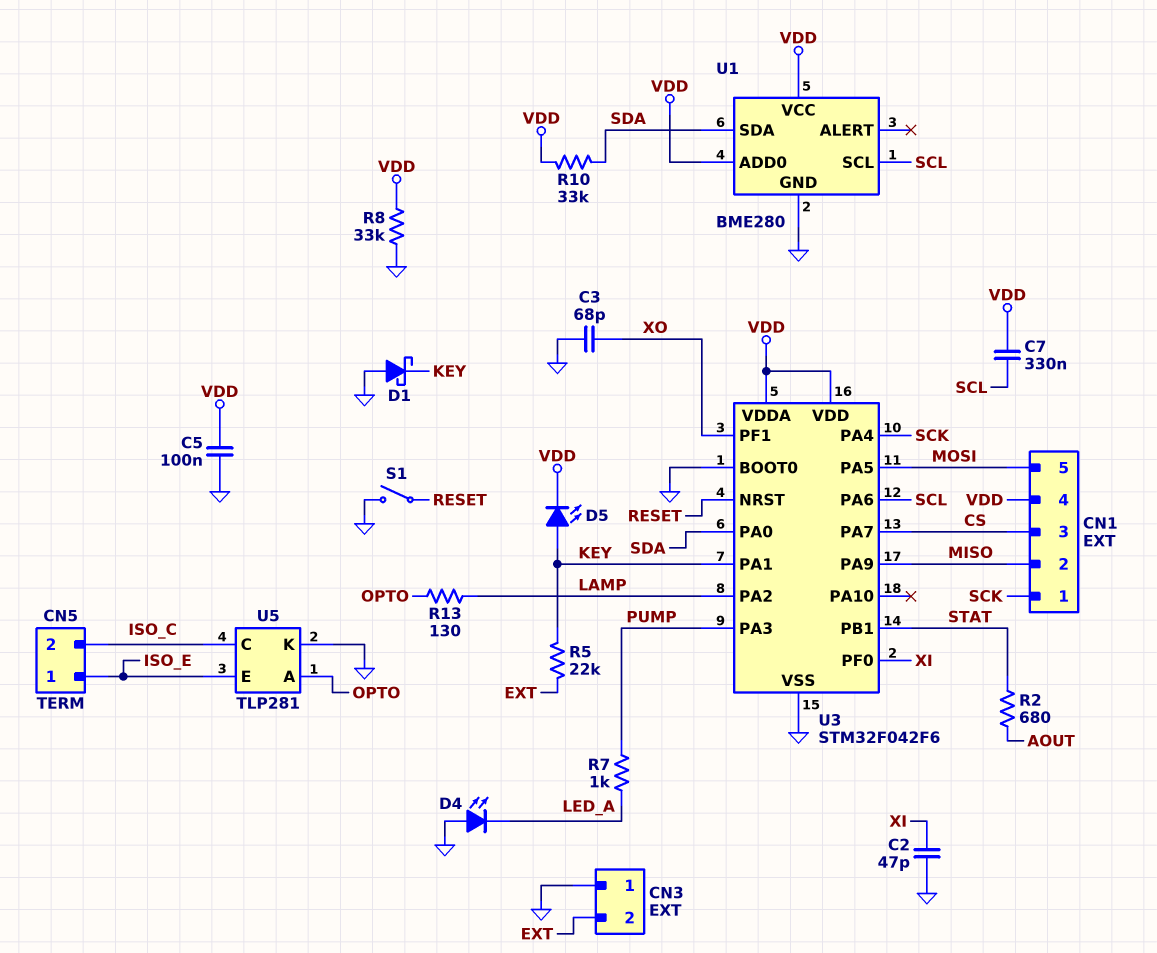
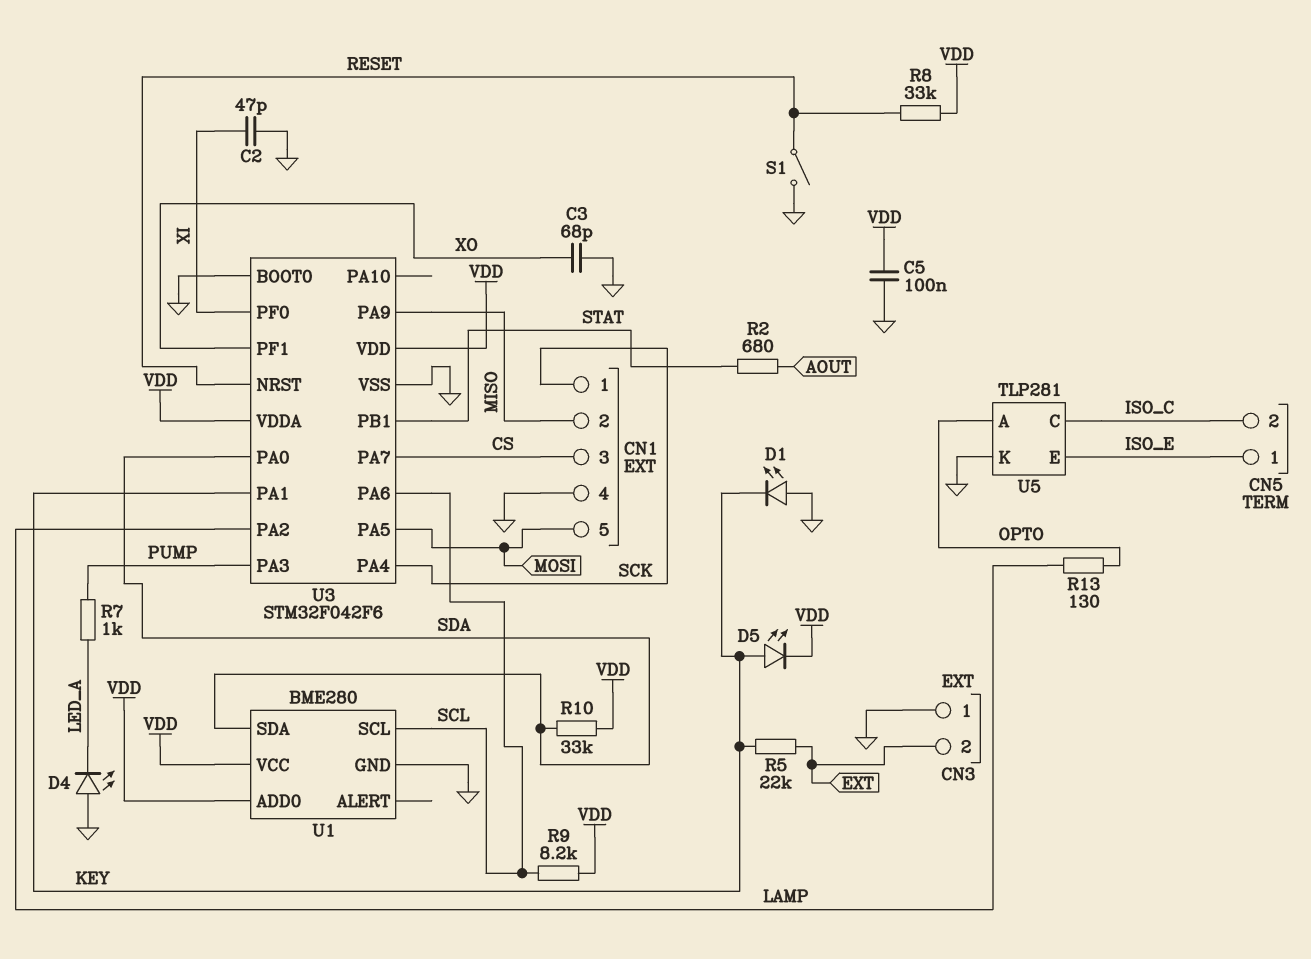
C7: 330nF (SCL, VDD) -> none
CN1 pin 4: VDD -> GND
D1: schottky (A GND, K KEY) -> LED (A GND, K KEY)
R8: 33k (GND, VDD) -> 33k (RESET, VDD)
R9: none -> 8.2k (SCL, VDD)

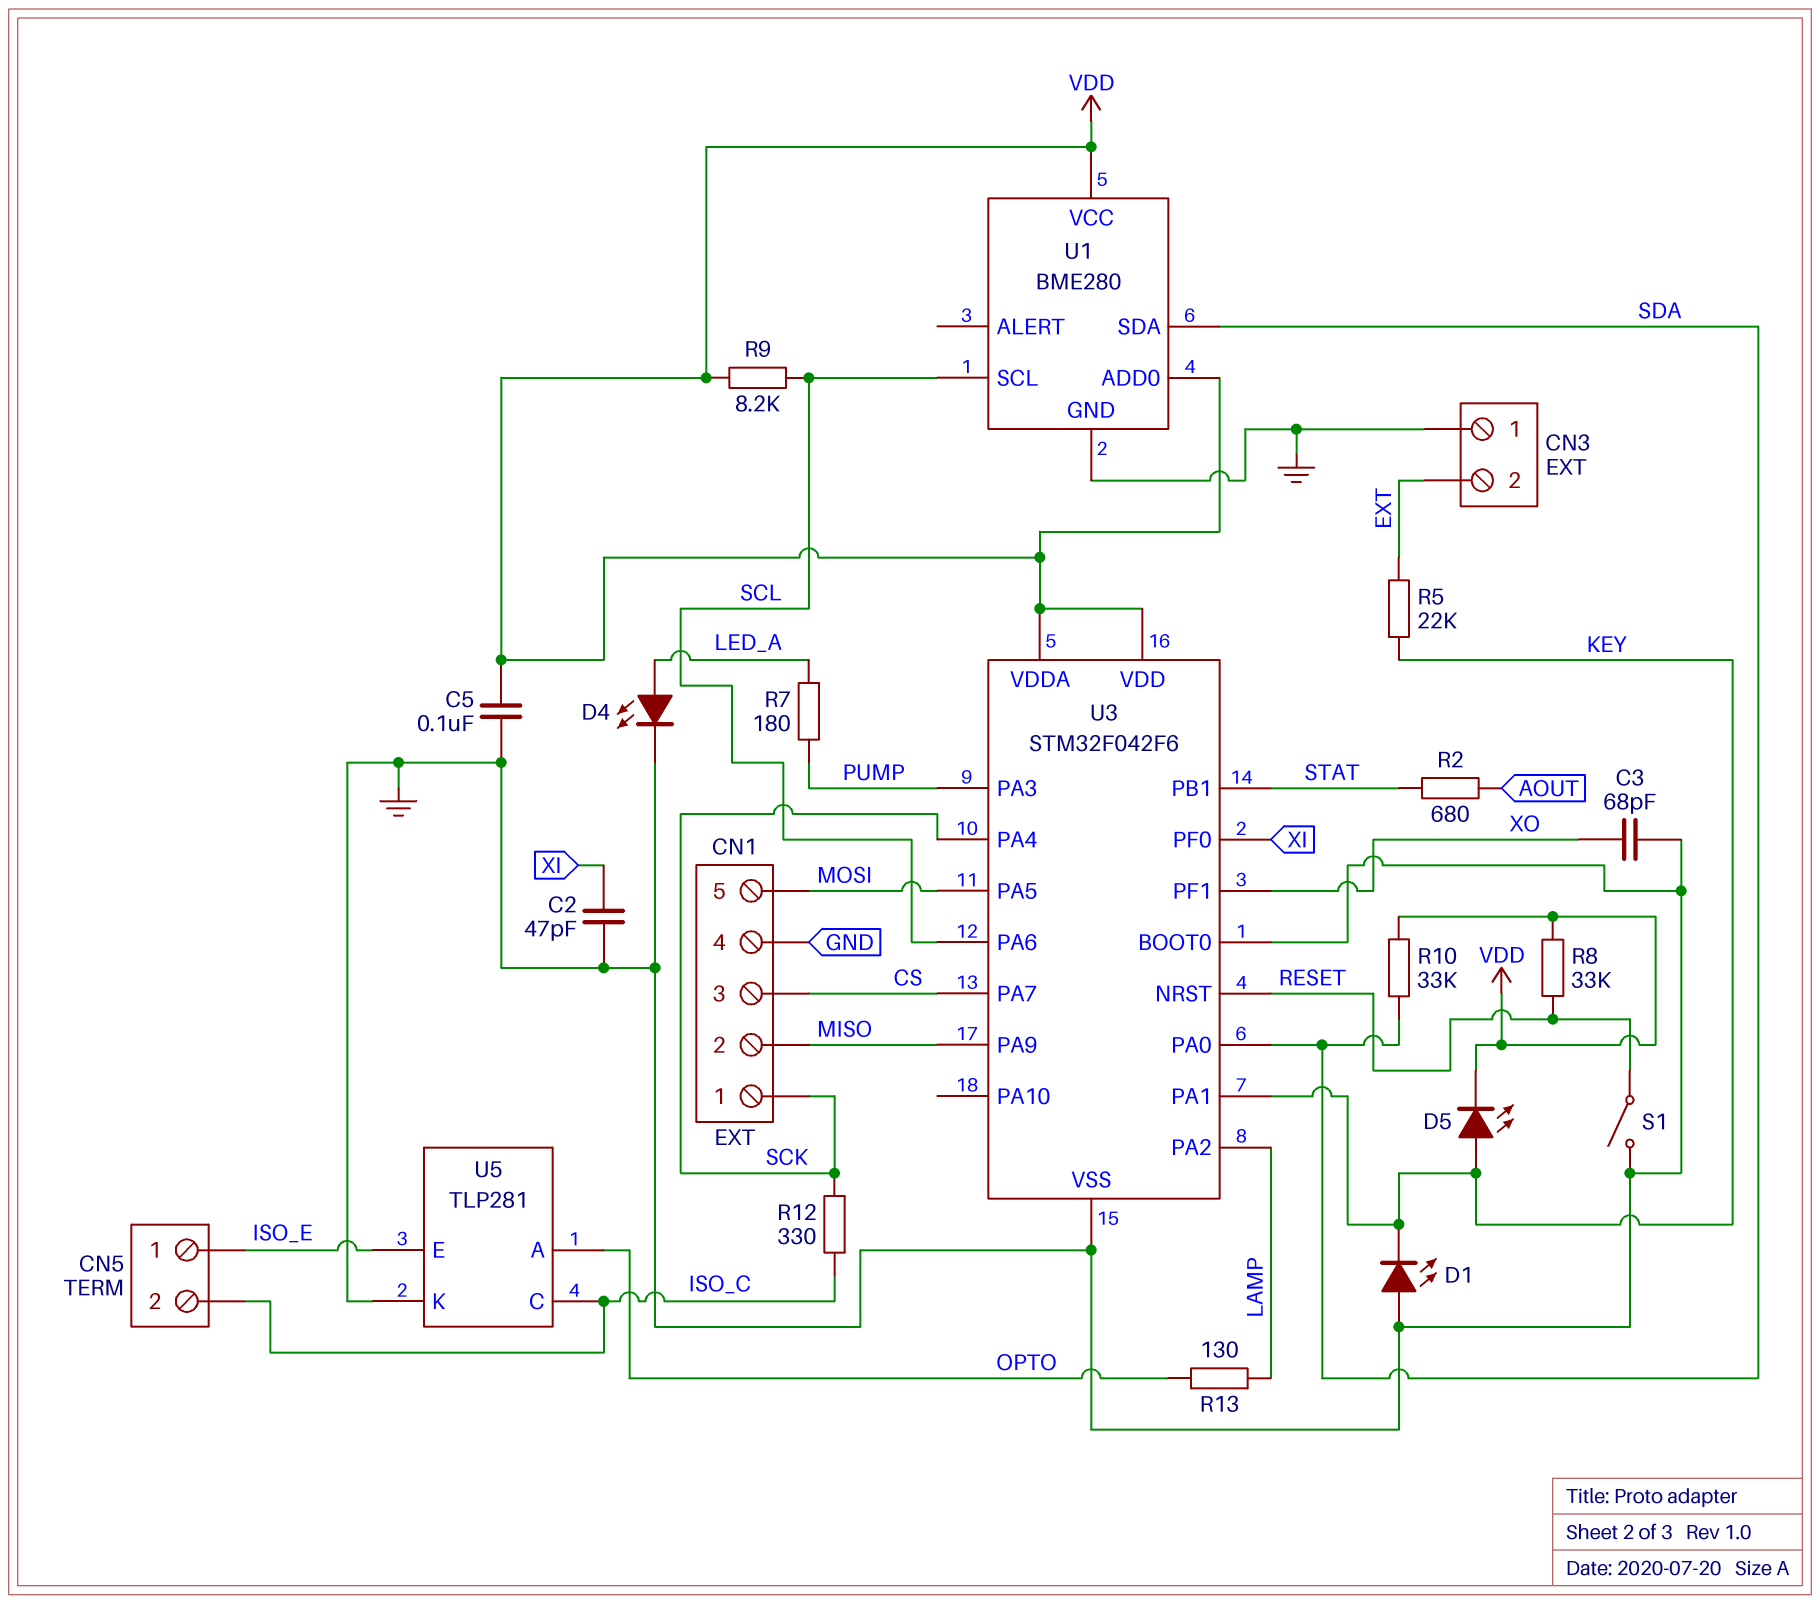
D4: LED (A GND, K LED_A) -> LED (A LED_A, K GND)
R7: 1k (LED_A, PUMP) -> 180 (LED_A, PUMP)
R12: none -> 330 (ISO_C, SCK)

